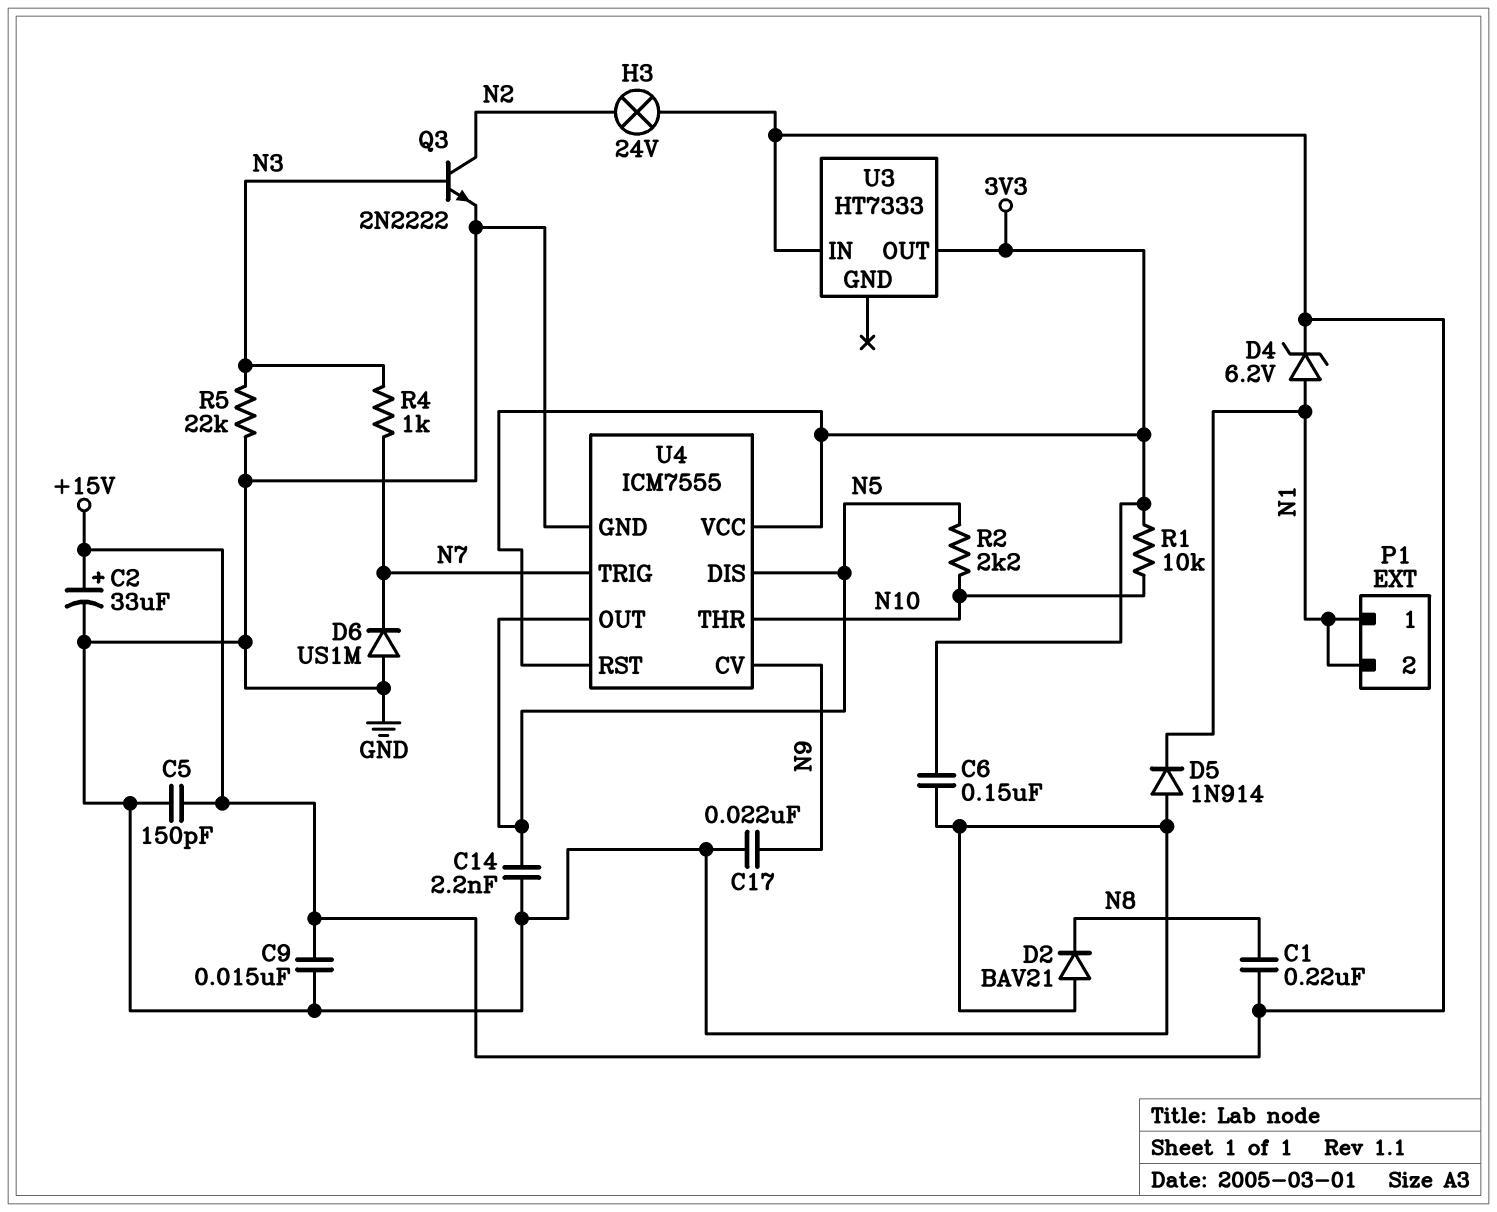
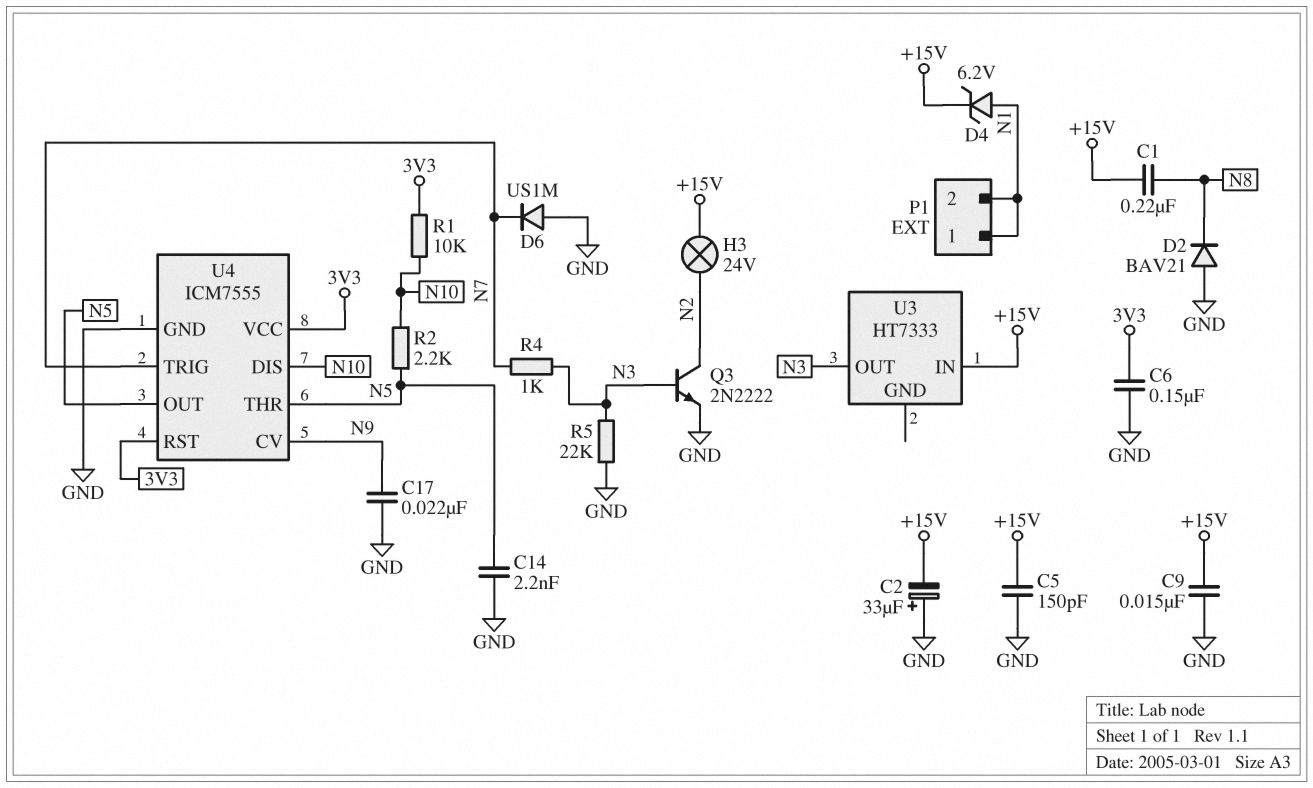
C2: 33uF (plus +15V, minus GND) -> 33uF (plus GND, minus +15V)
D5: diode 1N914 (A GND, K N1) -> none
U3 pin OUT: 3V3 -> N3
U4 pin DIS: N5 -> N10
U4 pin THR: N10 -> N5

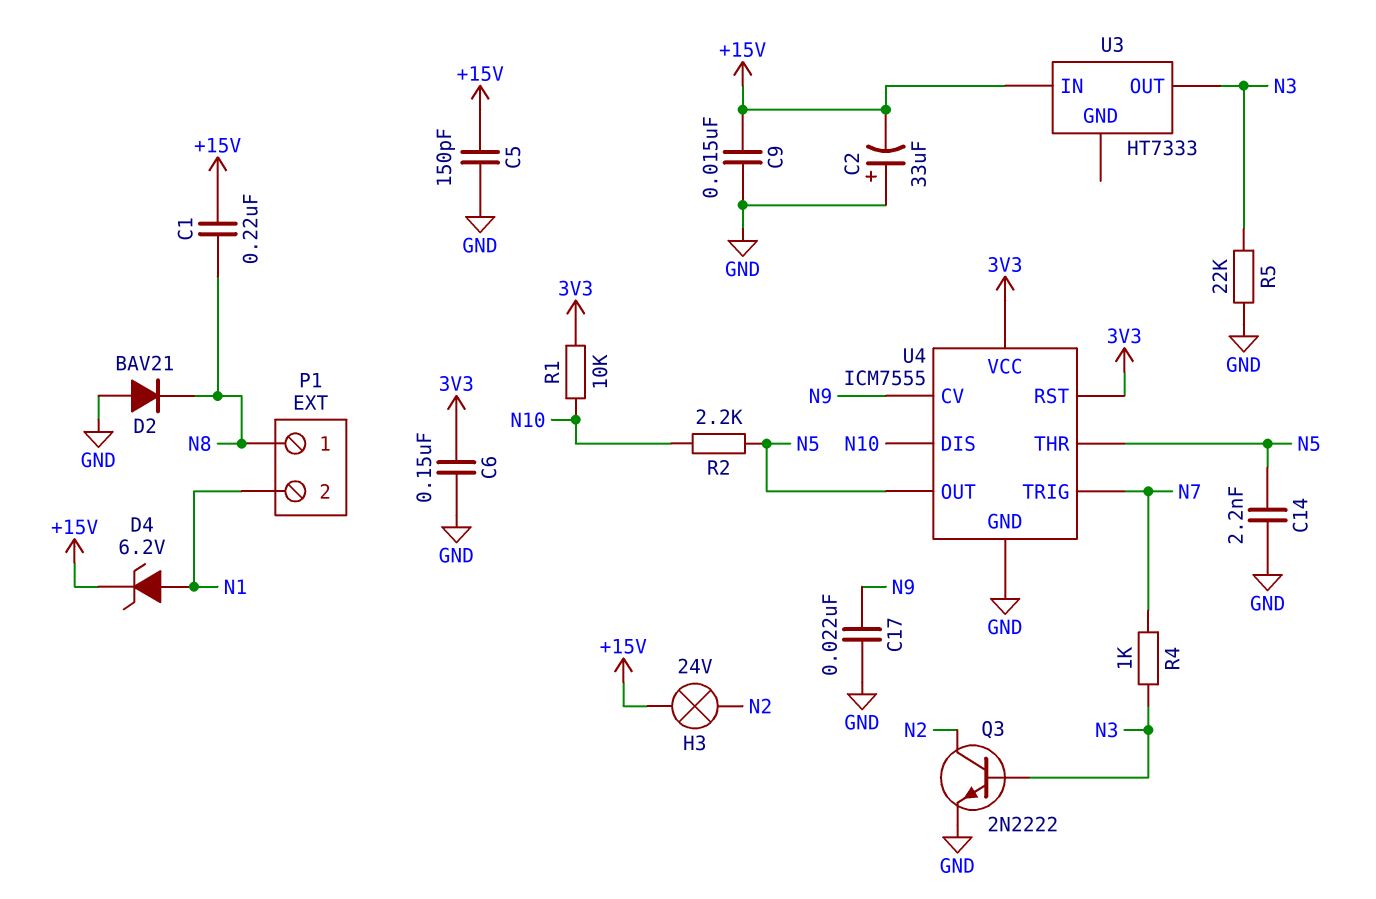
D6: diode US1M (A GND, K N7) -> none
P1 pin 1: N1 -> N8

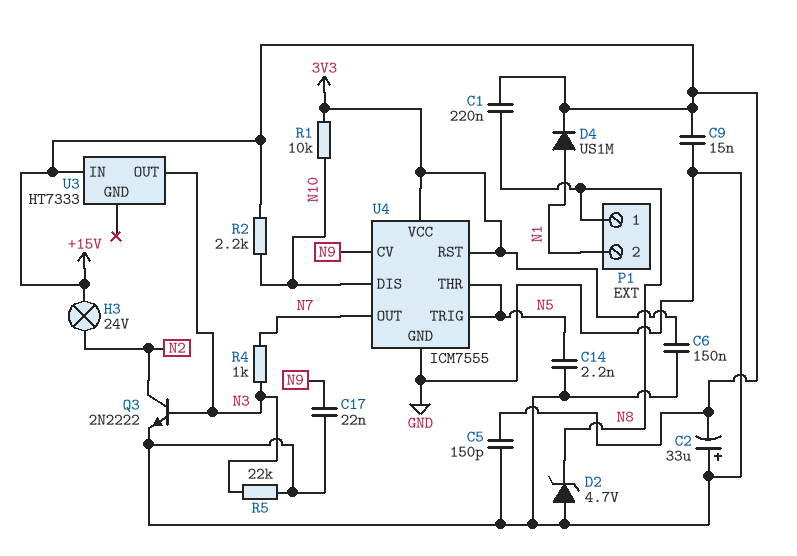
D2: diode BAV21 (A GND, K N8) -> zener 4.7V (A GND, K N8)
D4: zener 6.2V (A N1, K +15V) -> diode US1M (A N1, K +15V)
R2: 2.2k (N5, N10) -> 2.2k (+15V, N10)
U4 pin OUT: N5 -> N7
U4 pin TRIG: N7 -> N5

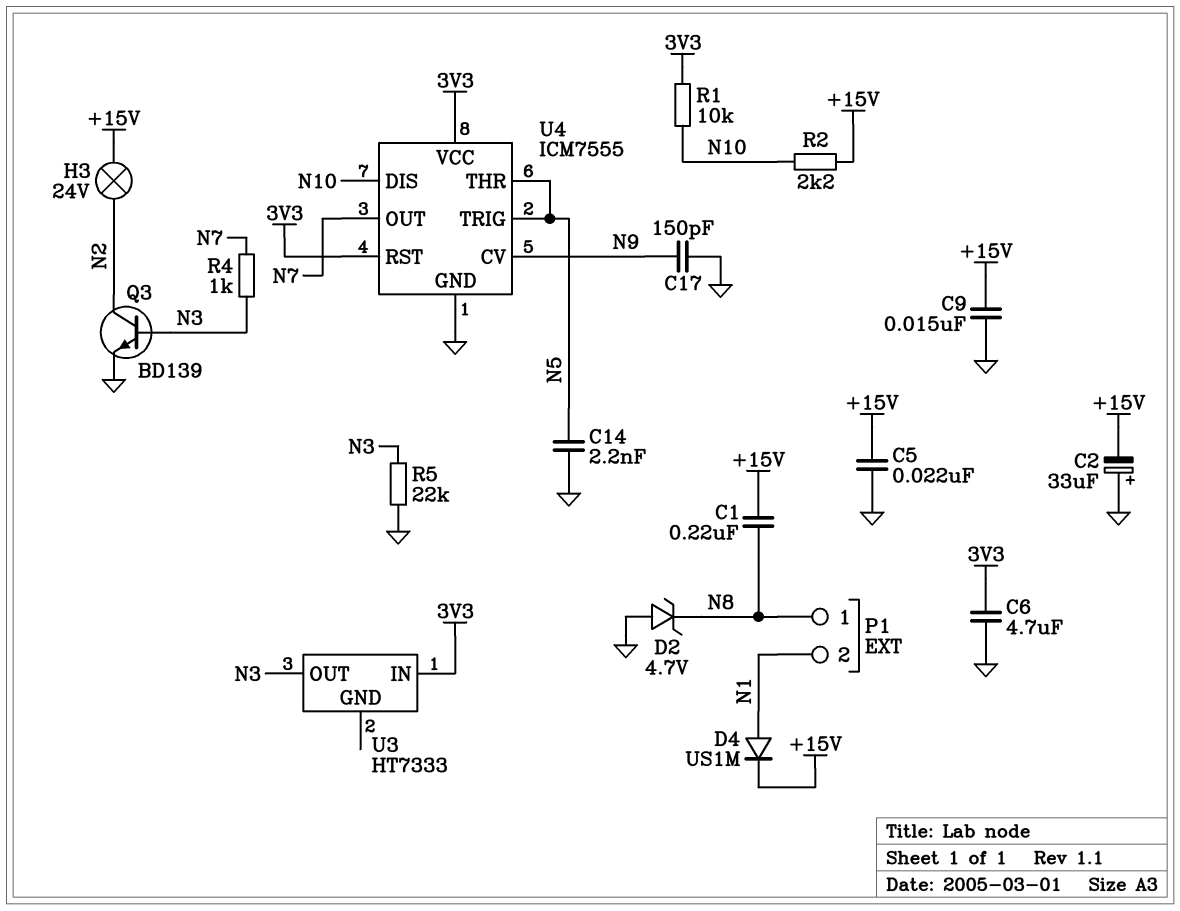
C5: 150pF (+15V, GND) -> 22nF (+15V, GND)
C6: 150nF (3V3, GND) -> 4.7uF (3V3, GND)
C17: 22nF (GND, N9) -> 150pF (GND, N9)
Q3: NPN 2N2222 (B N3, C N2, E GND) -> NPN BD139 (B N3, C N2, E GND)
U3 pin IN: +15V -> 3V3

